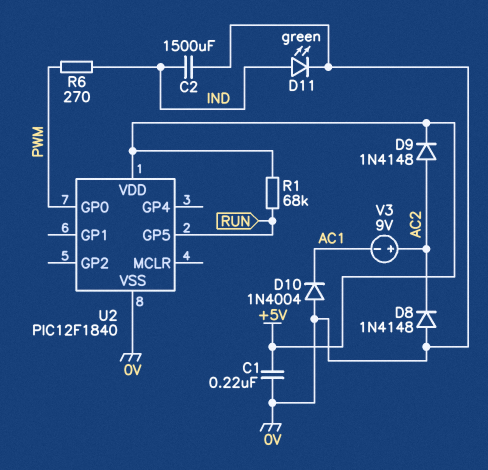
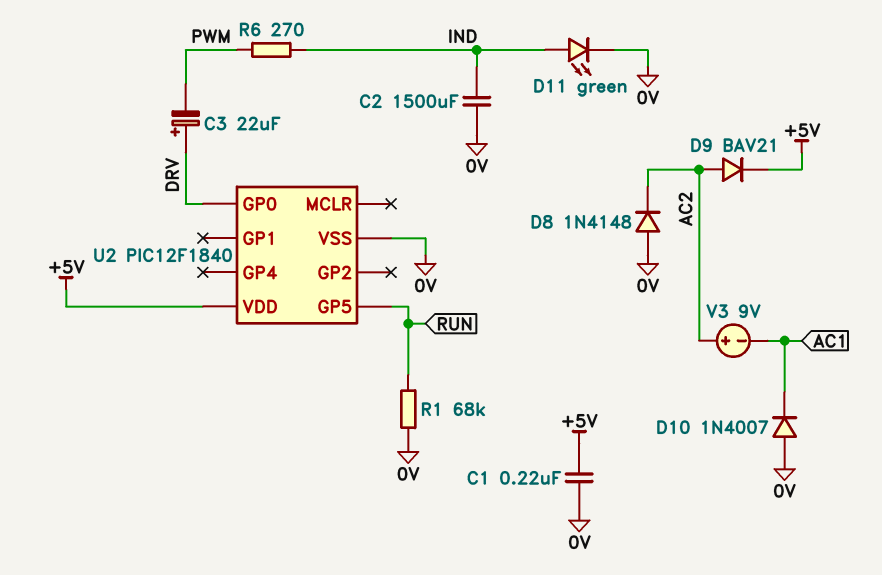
C3: none -> 22uF (plus DRV, minus PWM)
D9: diode 1N4148 (A AC2, K +5V) -> diode BAV21 (A AC2, K +5V)
D10: diode 1N4004 (A 0V, K AC1) -> diode 1N4007 (A 0V, K AC1)
R1: 68k (+5V, RUN) -> 68k (0V, RUN)
U2 pin GP0: PWM -> DRV

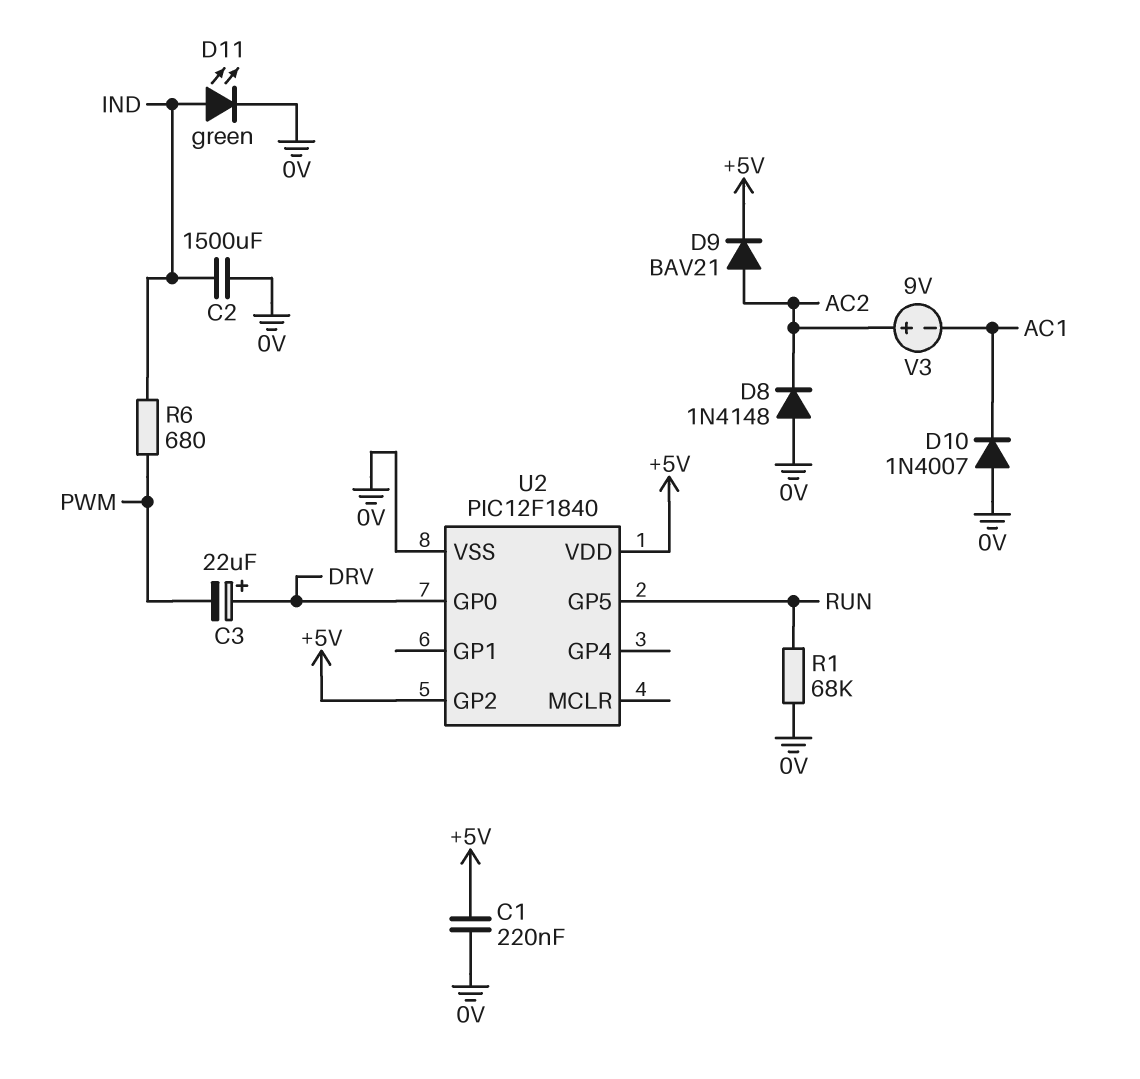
R6: 270 (IND, PWM) -> 680 (IND, PWM)
U2 pin GP2: none -> +5V

